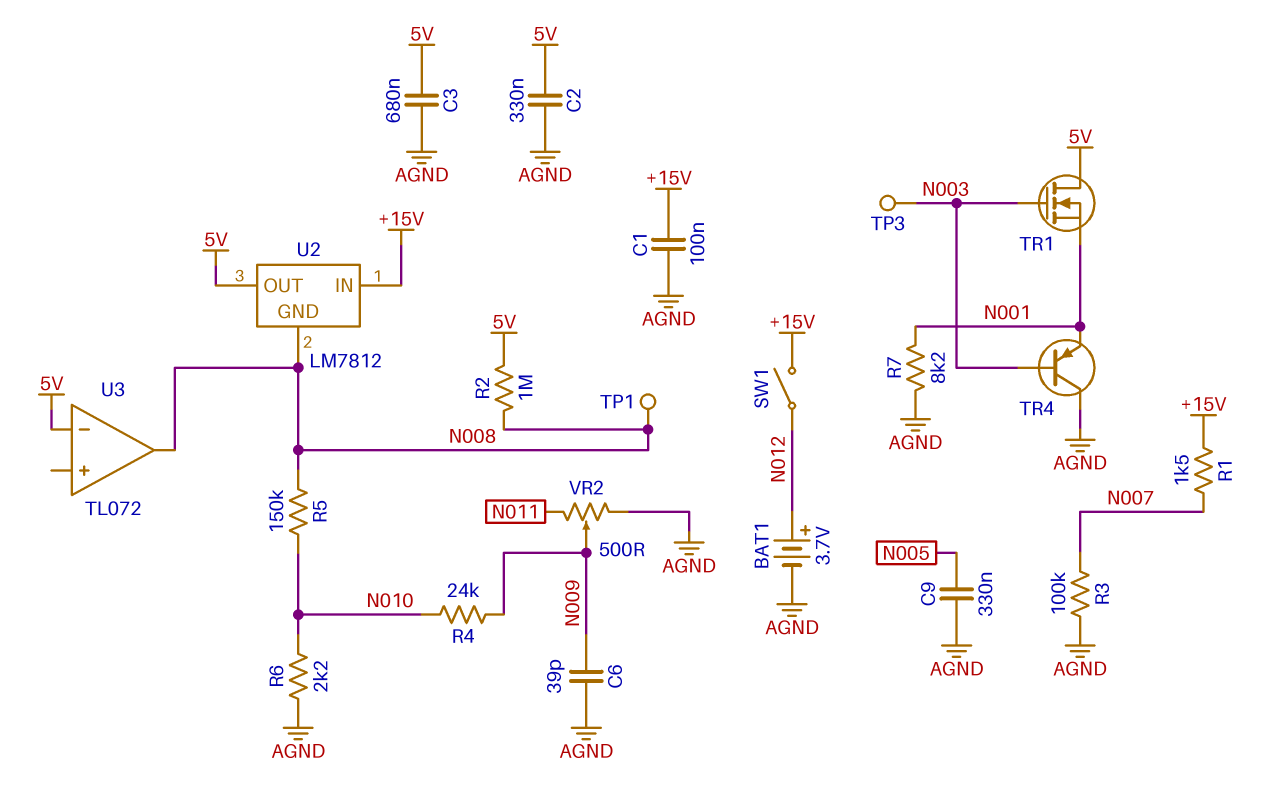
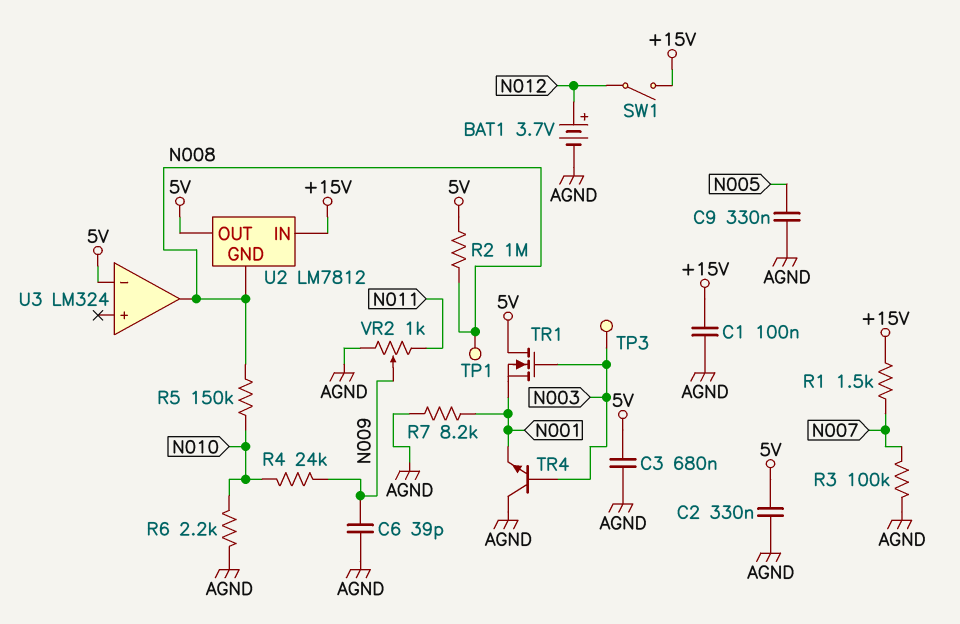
TR4: PNP (B N003, C AGND, E N001) -> NPN (B N003, C AGND, E N001)
U3: TL072 -> LM324
VR2: 500 (AGND, N011, wiper N009) -> 1k (AGND, N011, wiper N009)

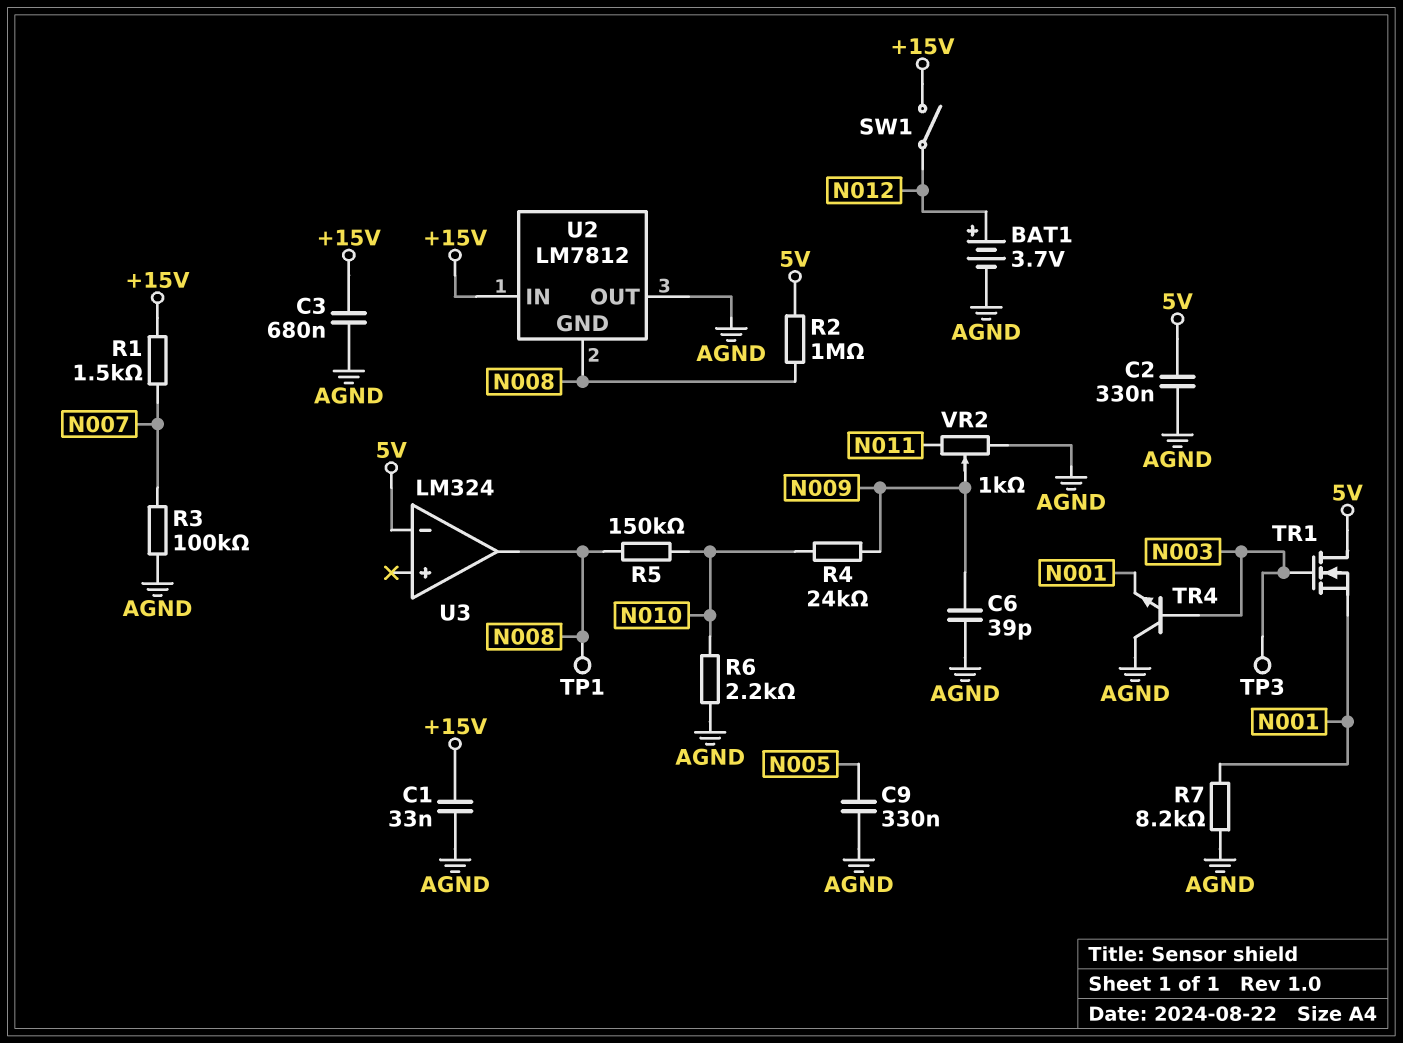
C1: 100nF (+15V, AGND) -> 33nF (+15V, AGND)
C3: 680nF (5V, AGND) -> 680nF (+15V, AGND)
U2 pin OUT: 5V -> AGND

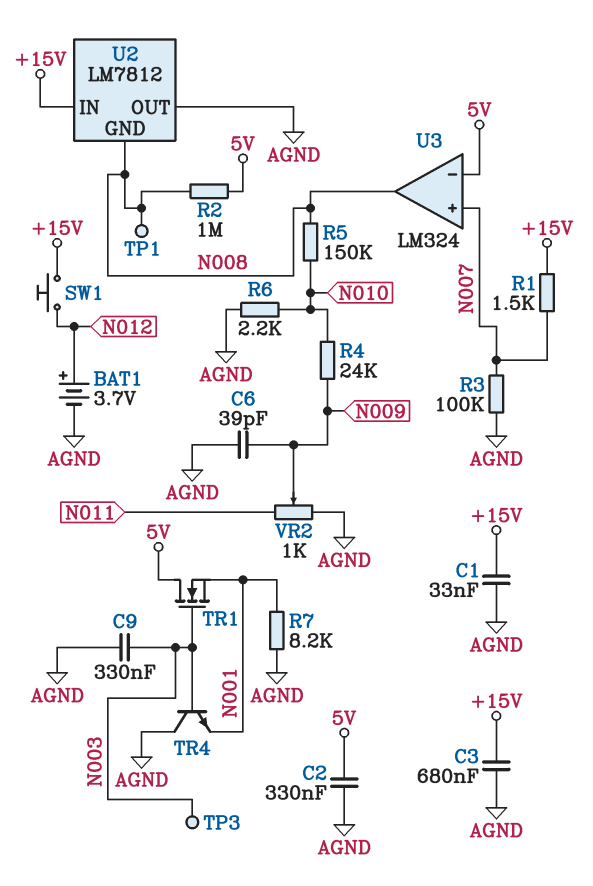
C9: 330nF (AGND, N005) -> 330nF (AGND, N003)
SW1: switch (+15V, N012) -> button (+15V, N012)
U3 pin in+: none -> N007

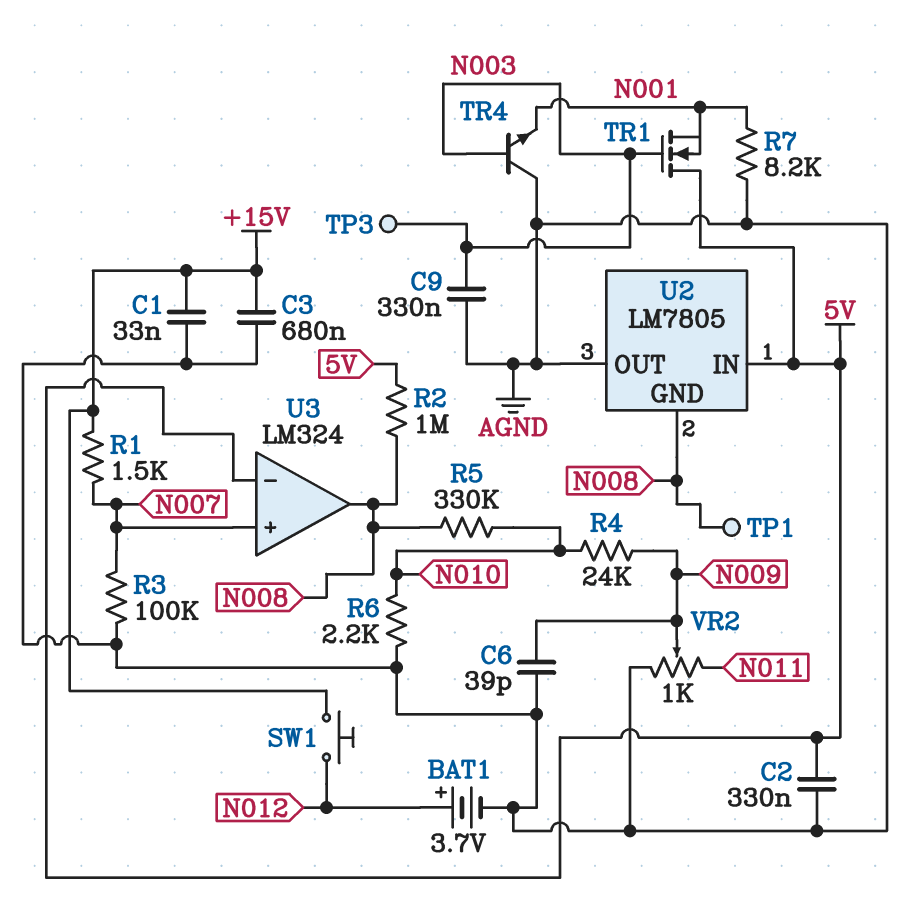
R5: 150k (N008, N010) -> 330k (N008, N010)
U2: LM7812 -> LM7805
U2 pin IN: +15V -> 5V

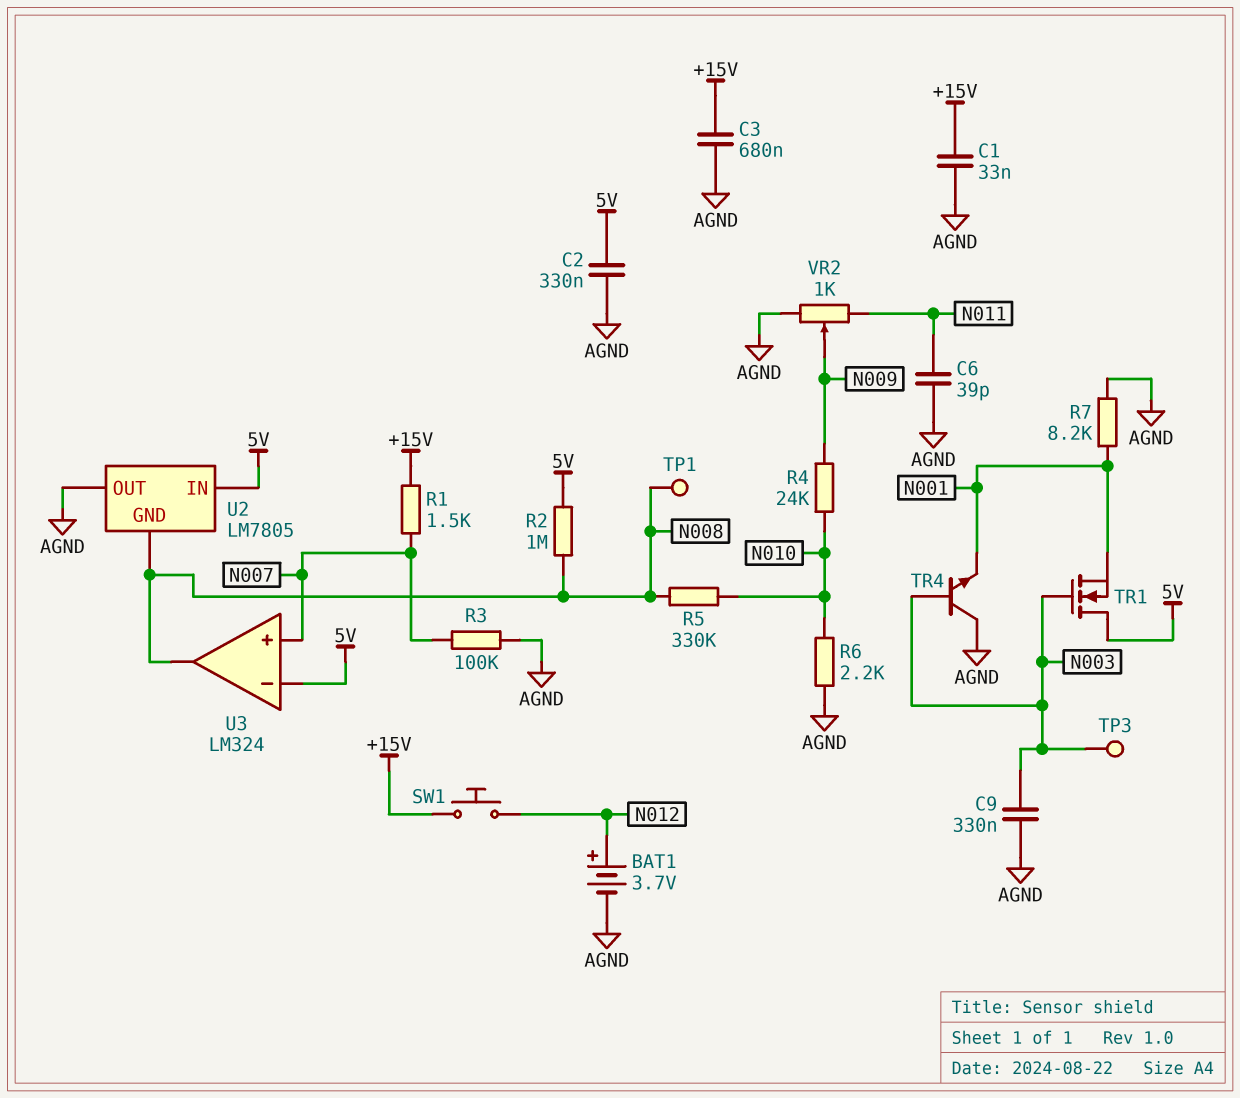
C6: 39pF (AGND, N009) -> 39pF (AGND, N011)

